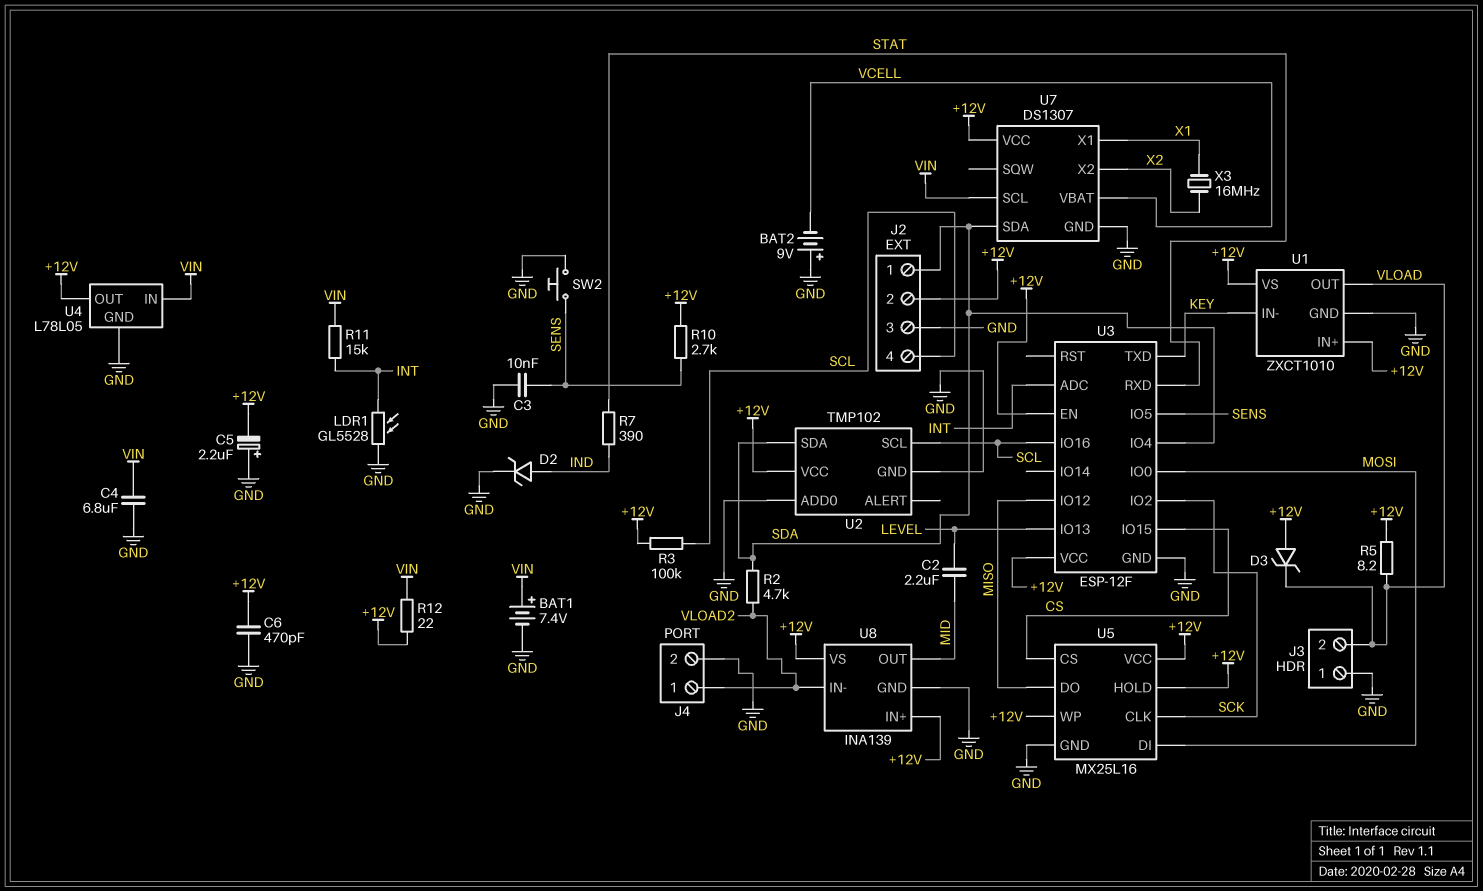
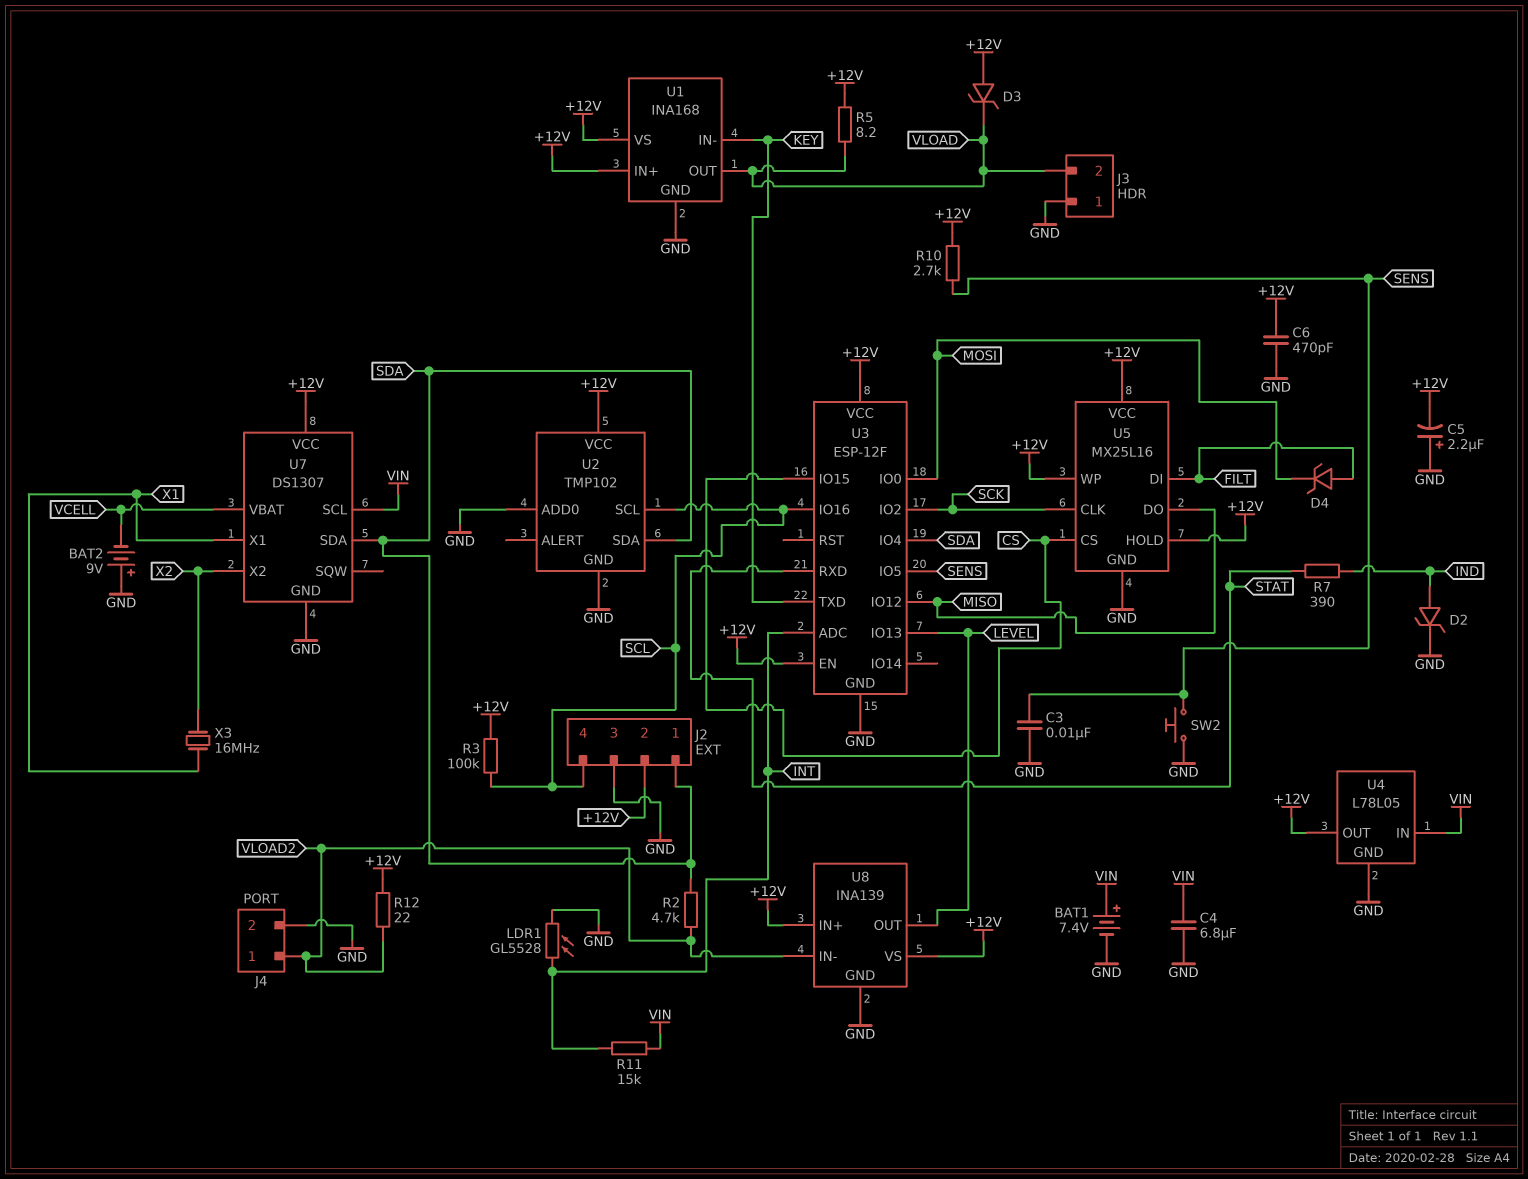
C2: 2.2uF (LEVEL, MID) -> none
D4: none -> zener (A FILT, K MOSI)
R12: 22 (+12V, VIN) -> 22 (+12V, VLOAD2)
U1: ZXCT1010 -> INA168
U5 pin DI: MOSI -> FILT
U8 pin OUT: MID -> LEVEL

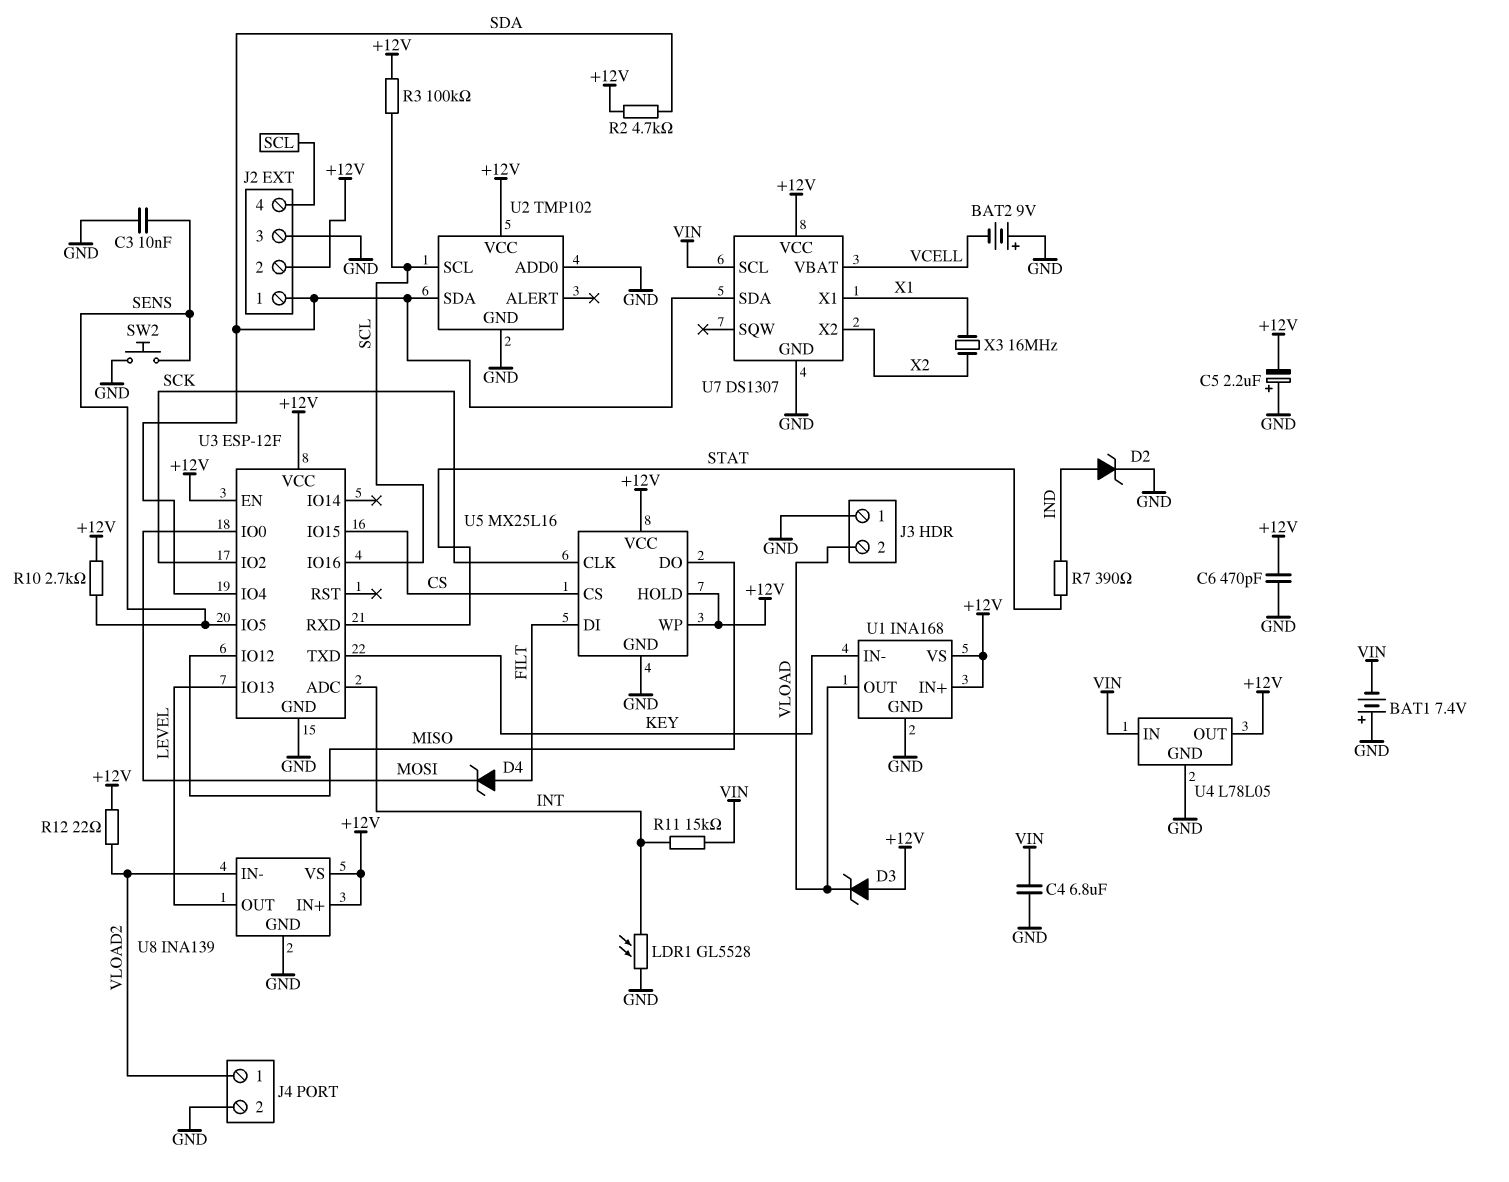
BAT1: 7.4V (plus VIN, minus GND) -> 7.4V (plus GND, minus VIN)
R2: 4.7k (SDA, VLOAD2) -> 4.7k (+12V, SDA)
R5: 8.2 (+12V, VLOAD) -> none

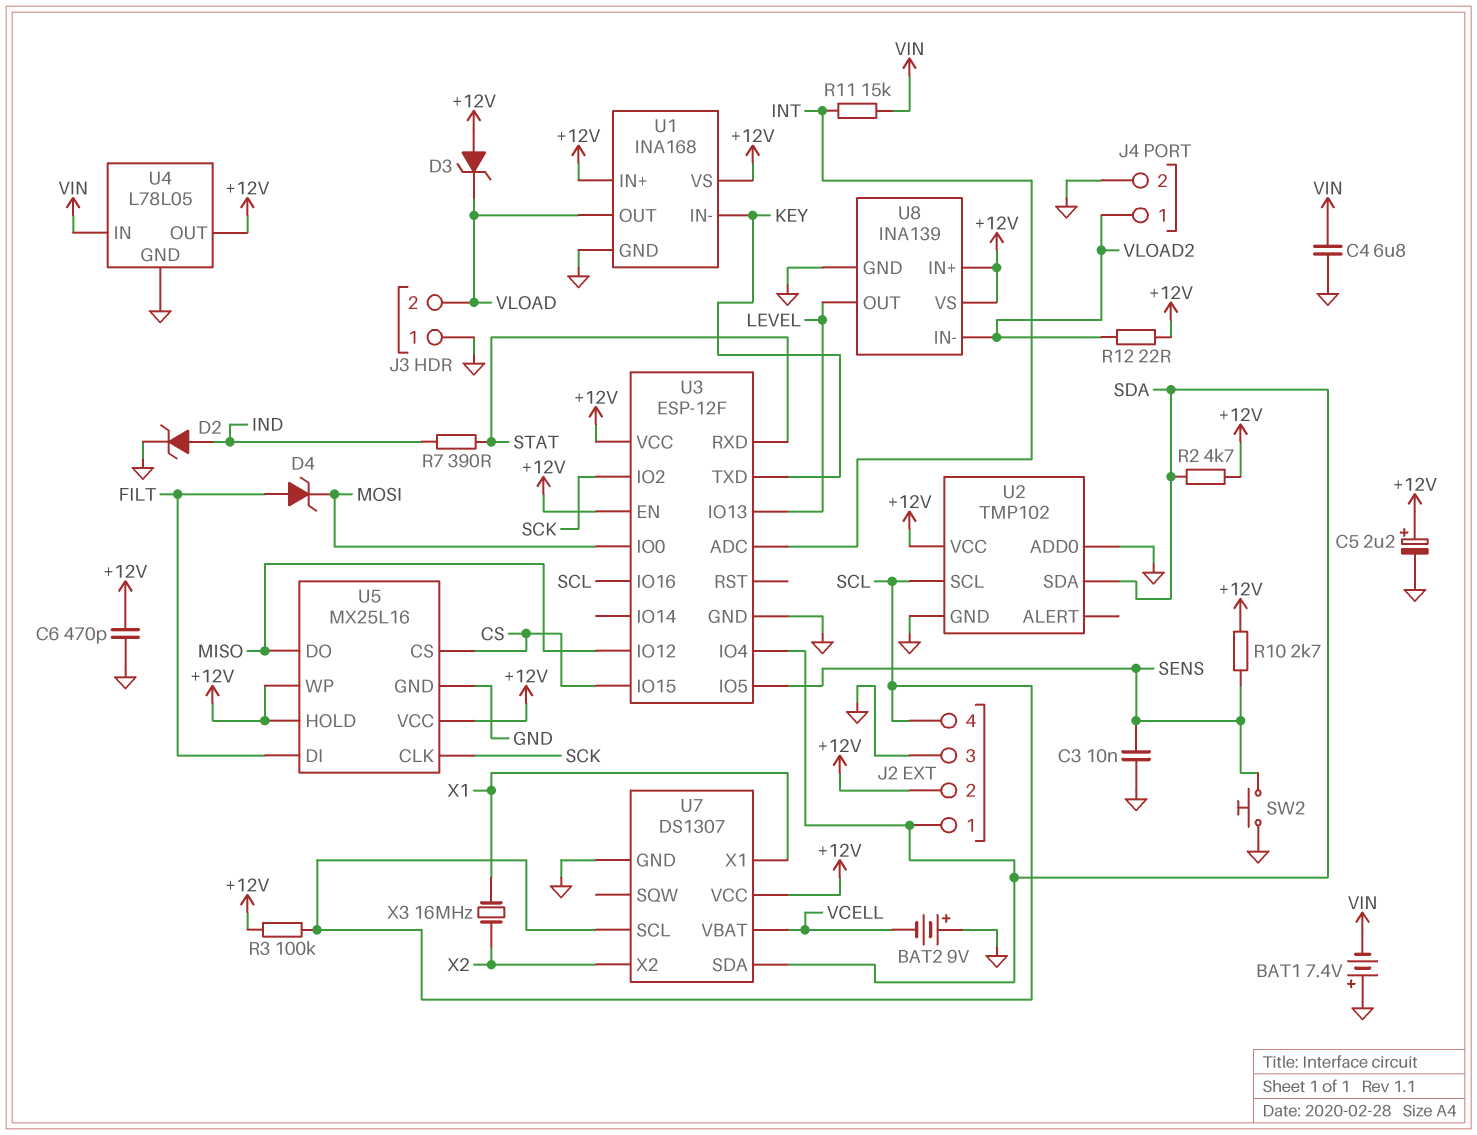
C5: 2.2uF (plus GND, minus +12V) -> 2.2uF (plus +12V, minus GND)
LDR1: GL5528 (GND, INT) -> none
U7 pin SCL: VIN -> SCL

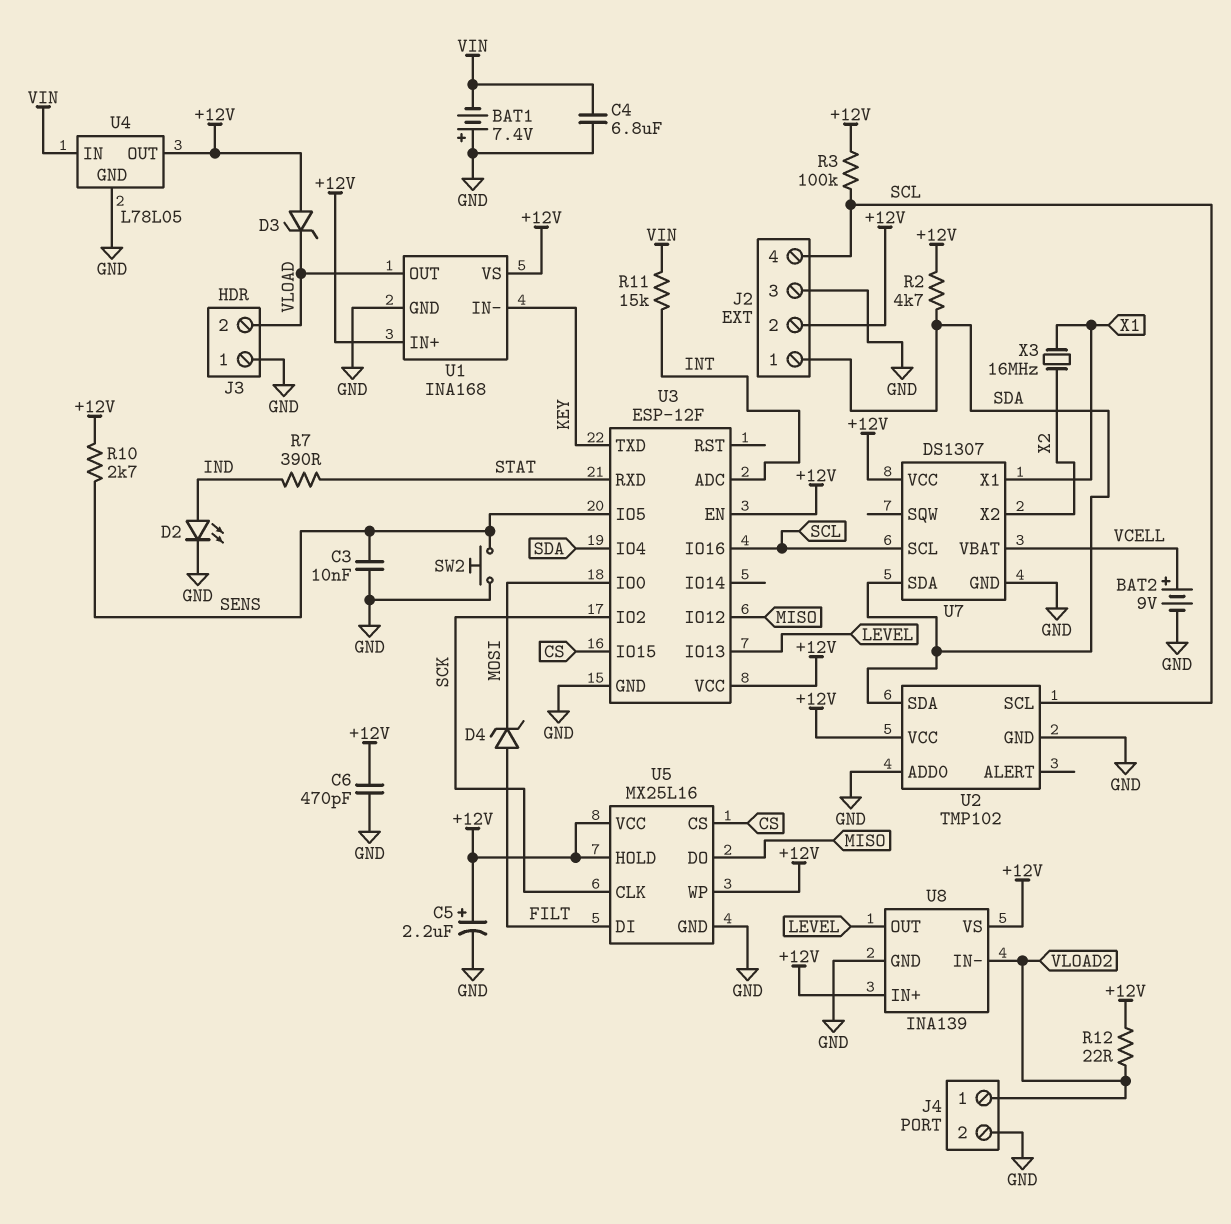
BAT2: 9V (plus GND, minus VCELL) -> 9V (plus VCELL, minus GND)
D2: zener (A IND, K GND) -> LED (A IND, K GND)

